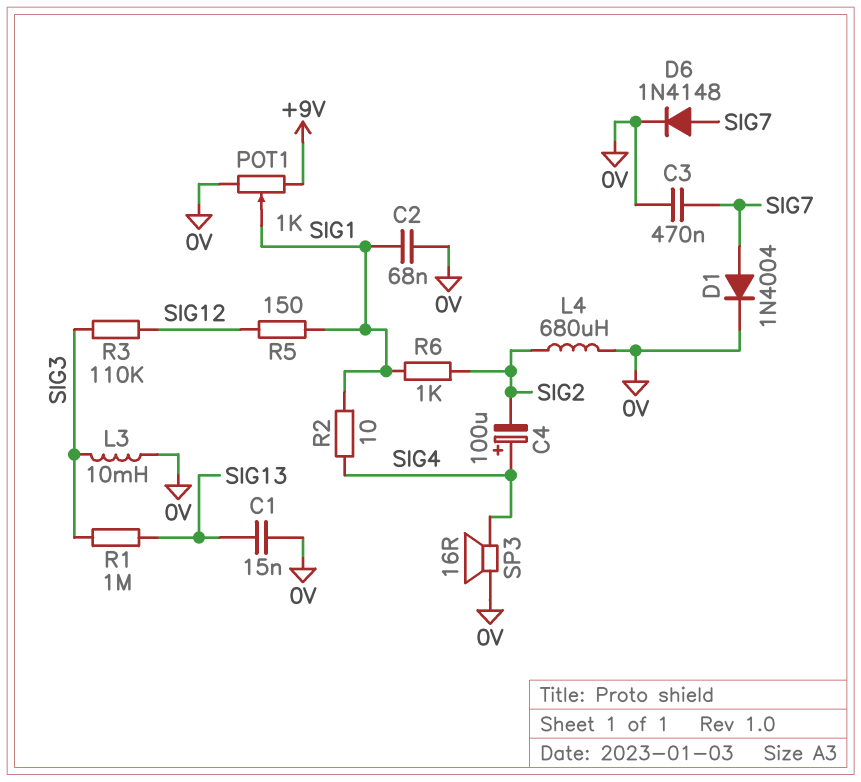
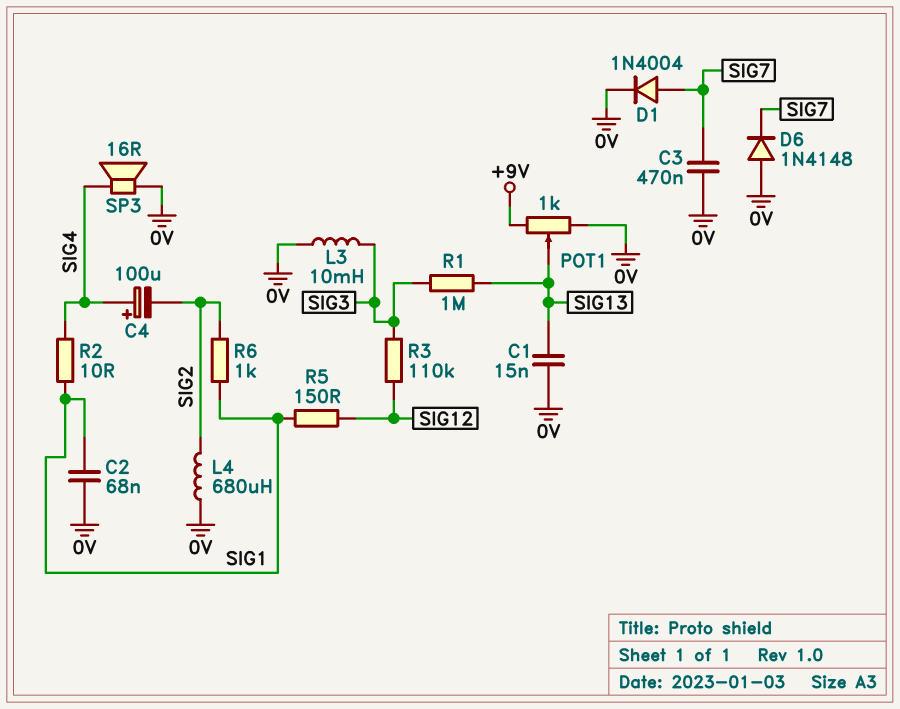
D6: diode 1N4148 (A SIG7, K 0V) -> diode 1N4148 (A 0V, K SIG7)
POT1: 1k (+9V, 0V, wiper SIG1) -> 1k (+9V, 0V, wiper SIG13)

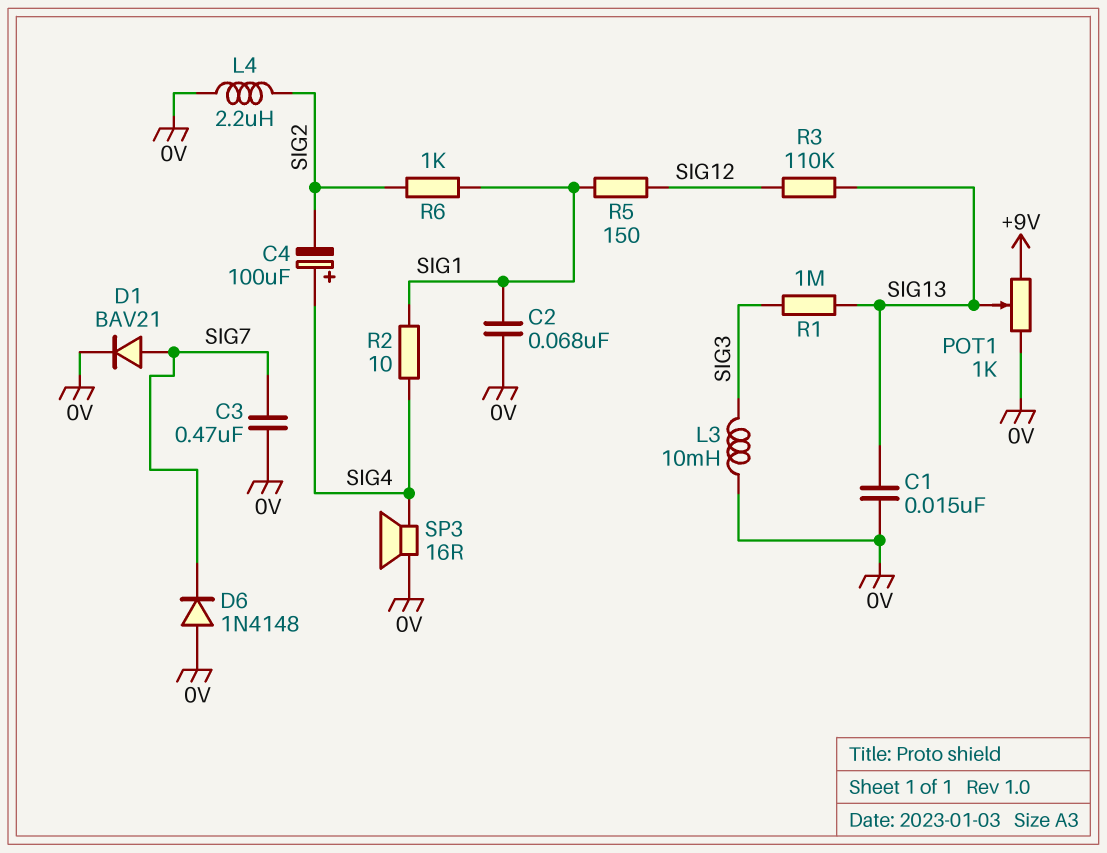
D1: diode 1N4004 (A SIG7, K 0V) -> diode BAV21 (A SIG7, K 0V)
L4: 680uH (0V, SIG2) -> 2.2uH (0V, SIG2)
R3: 110k (SIG3, SIG12) -> 110k (SIG12, SIG13)

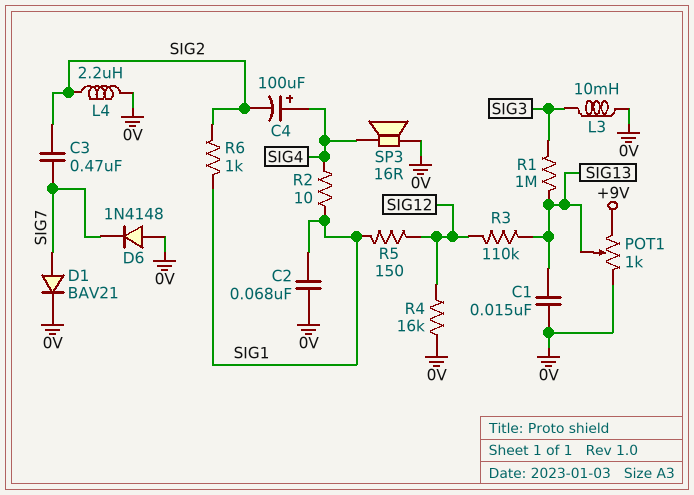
C3: 470nF (0V, SIG7) -> 470nF (SIG2, SIG7)
R4: none -> 16k (0V, SIG12)

